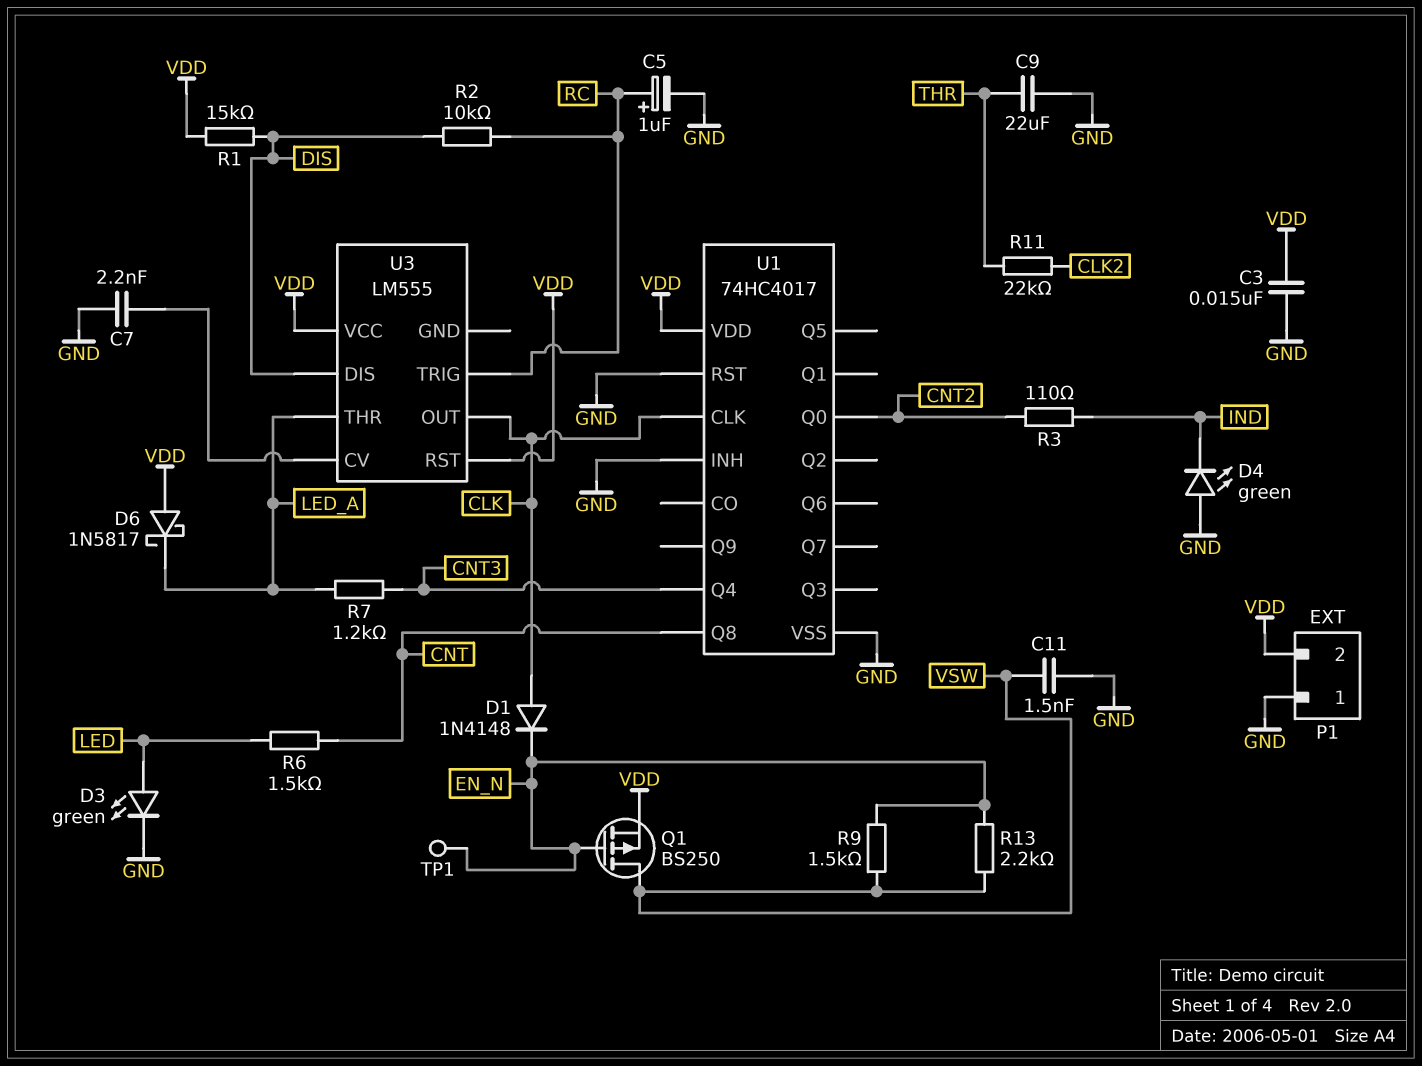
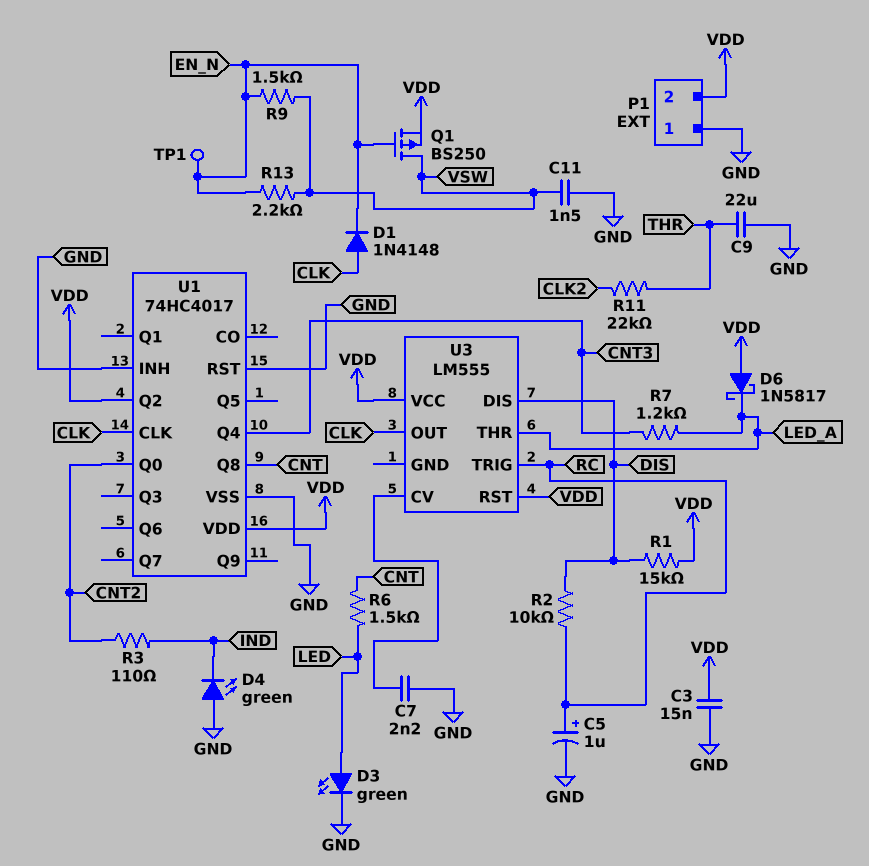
U1 pin Q2: none -> VDD

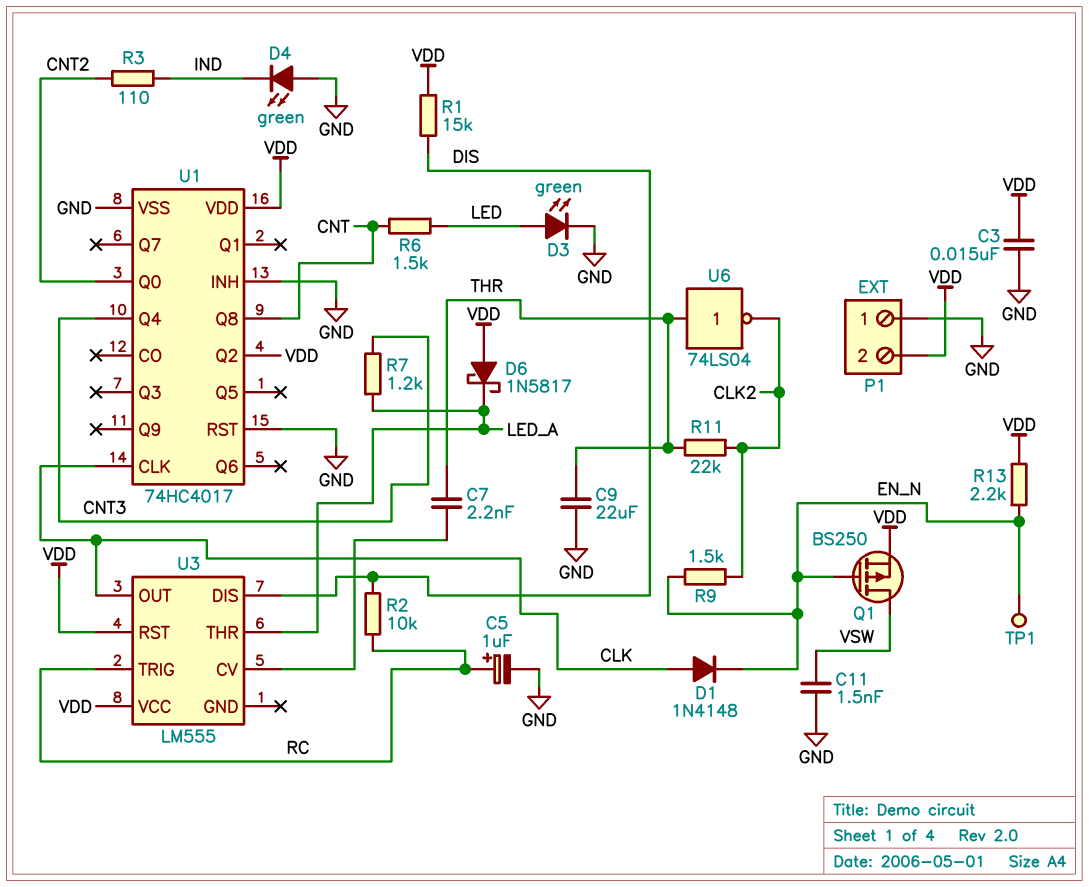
C7: 2.2nF (GND, U3/CV) -> 2.2nF (THR, U3/CV)
R9: 1.5k (EN_N, VSW) -> 1.5k (CLK2, EN_N)
R13: 2.2k (EN_N, VSW) -> 2.2k (EN_N, VDD)
U6: none -> NOT 74LS04 (in THR, out CLK2)

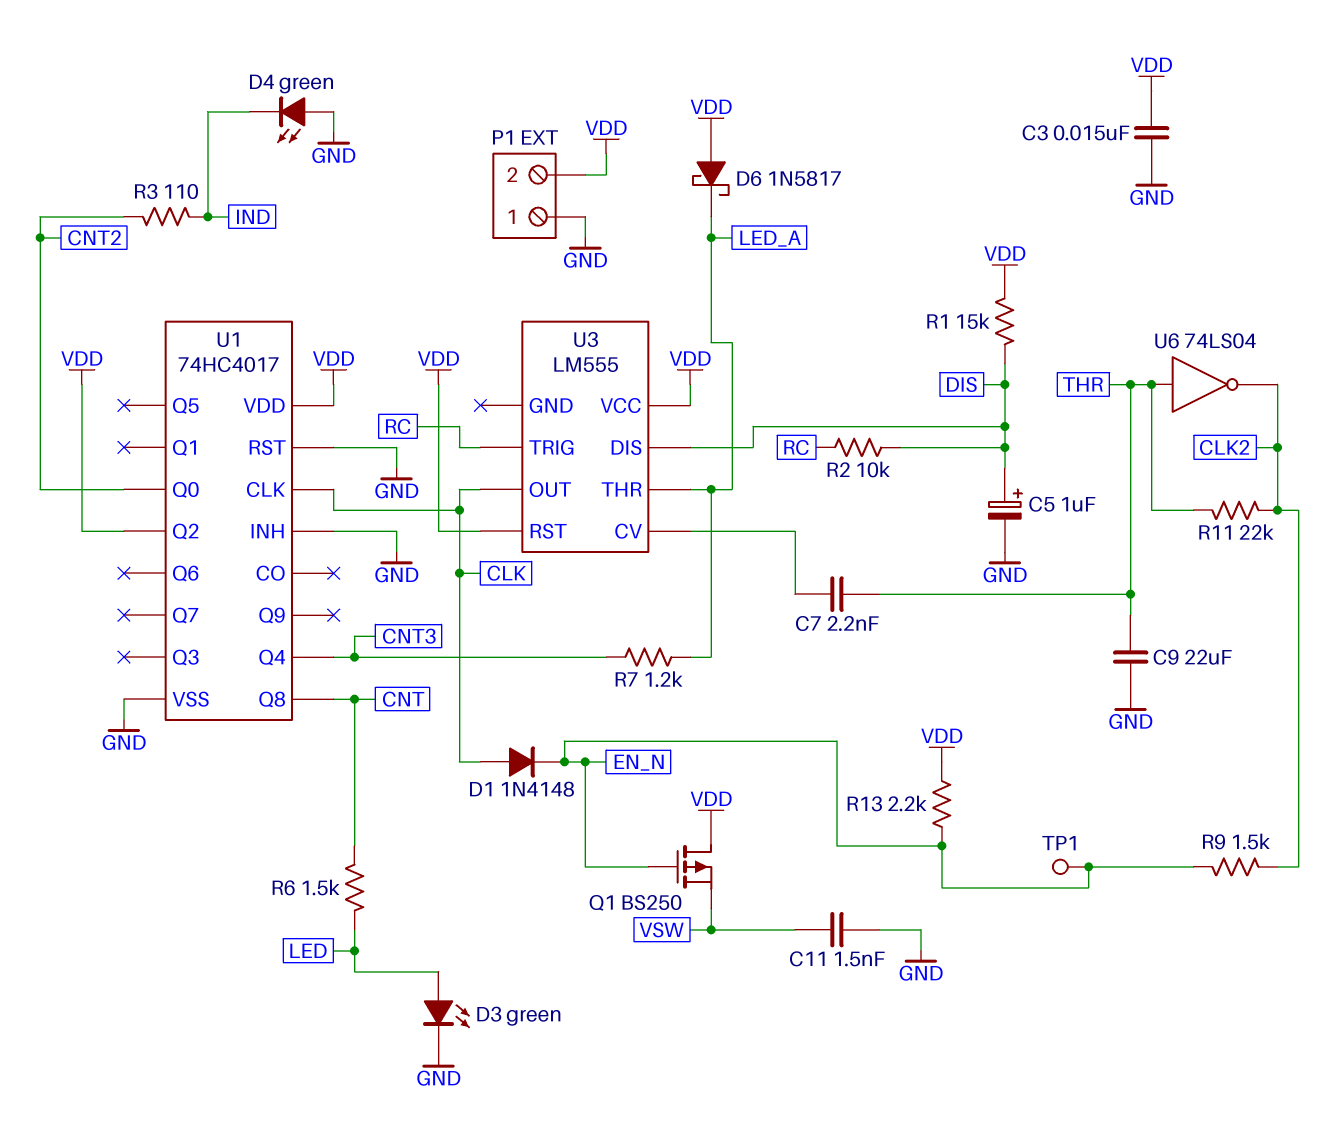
C5: 1uF (plus RC, minus GND) -> 1uF (plus DIS, minus GND)
Q1: PMOS BS250 (G EN_N, D VSW, S VDD) -> PMOS BS250 (G EN_N, D VDD, S VSW)

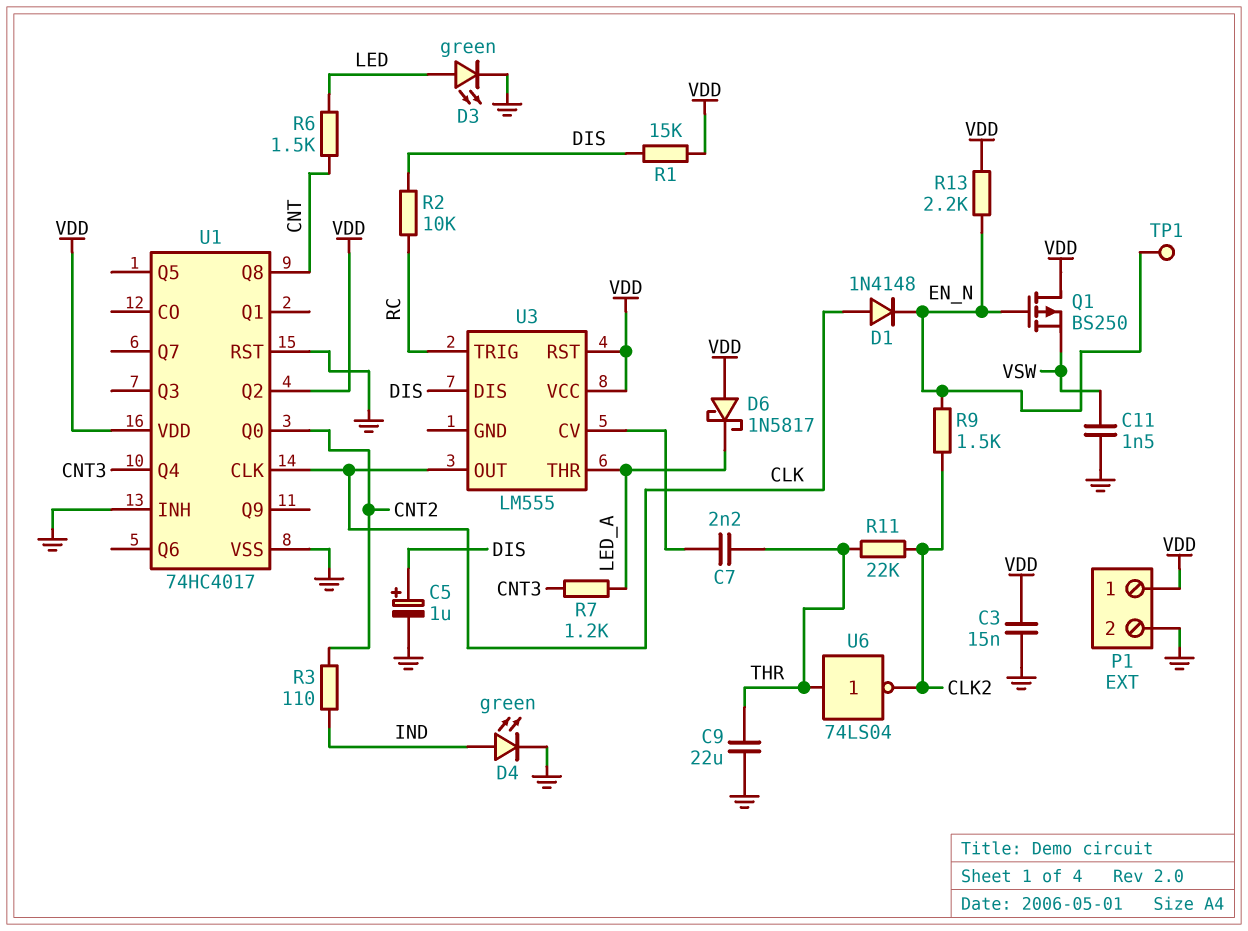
D4: LED green (A GND, K IND) -> LED green (A IND, K GND)
P1 pin 1: GND -> VDD
P1 pin 2: VDD -> GND

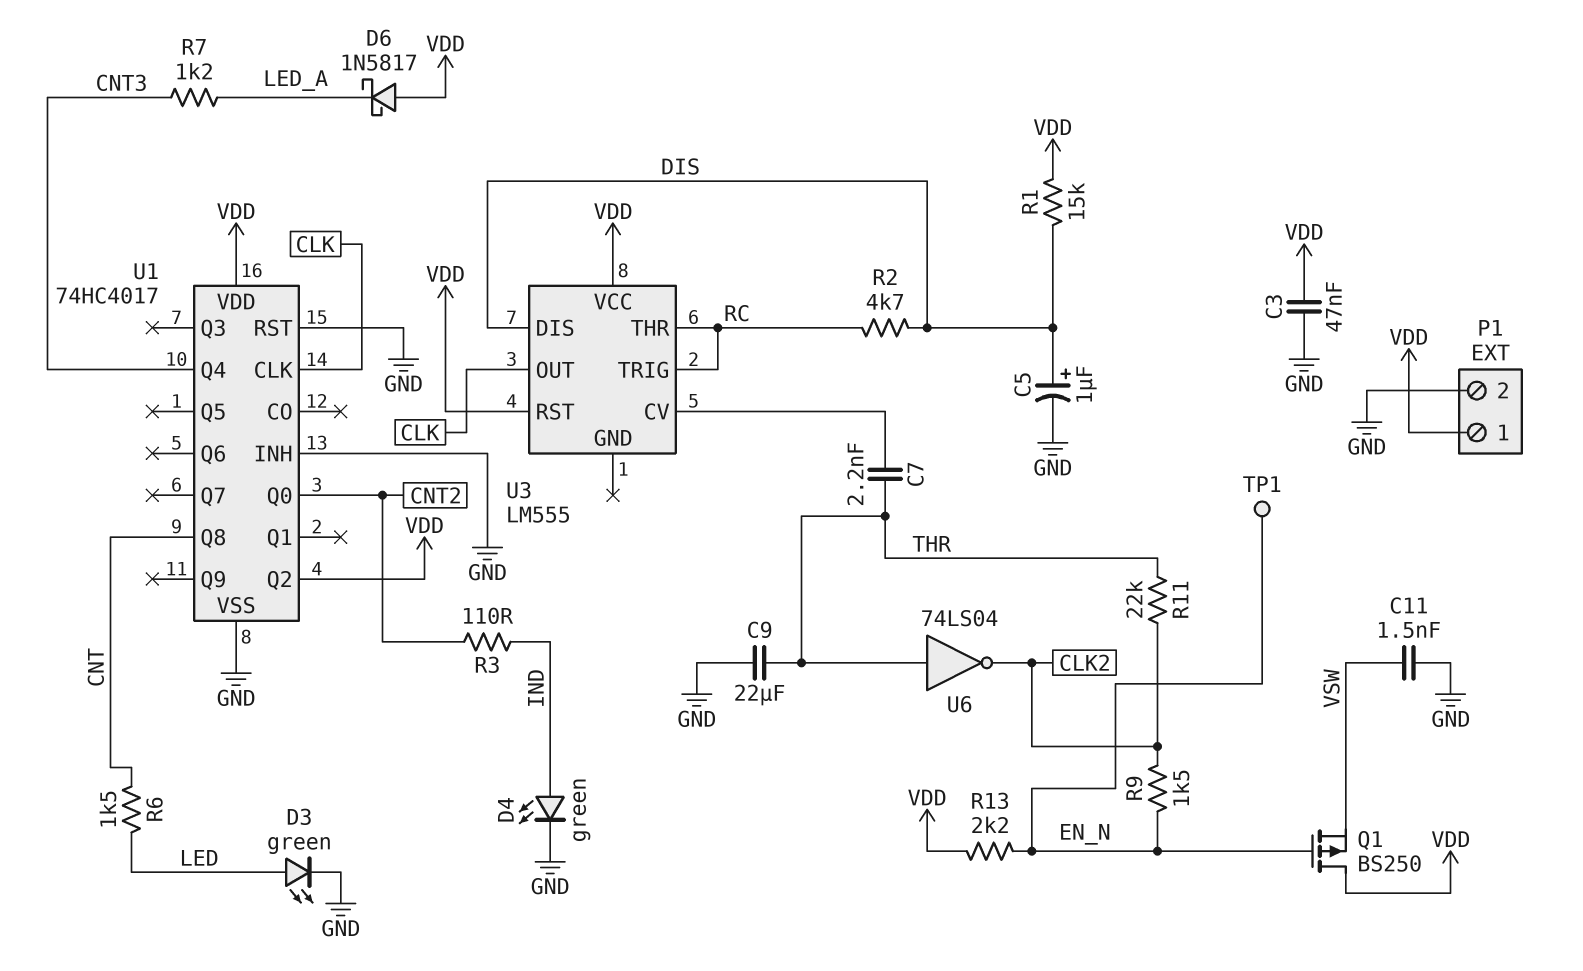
C3: 15nF (GND, VDD) -> 47nF (GND, VDD)
D1: diode 1N4148 (A CLK, K EN_N) -> none
R2: 10k (DIS, RC) -> 4.7k (DIS, RC)
U3 pin THR: LED_A -> RC

